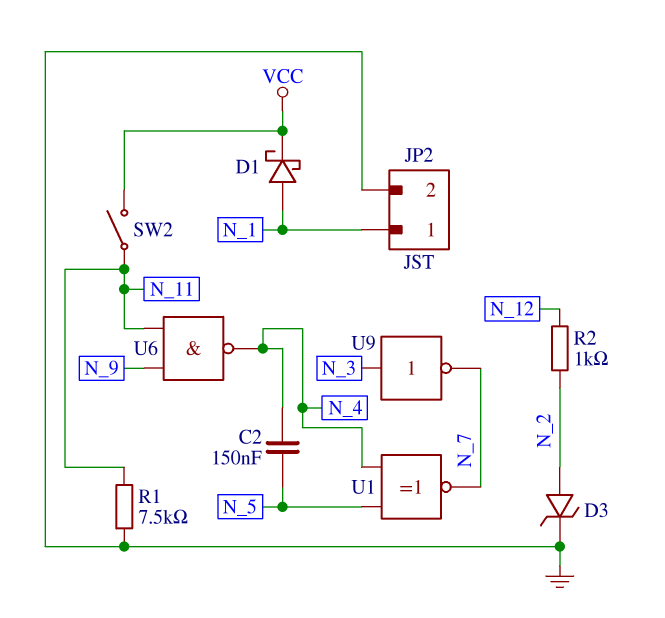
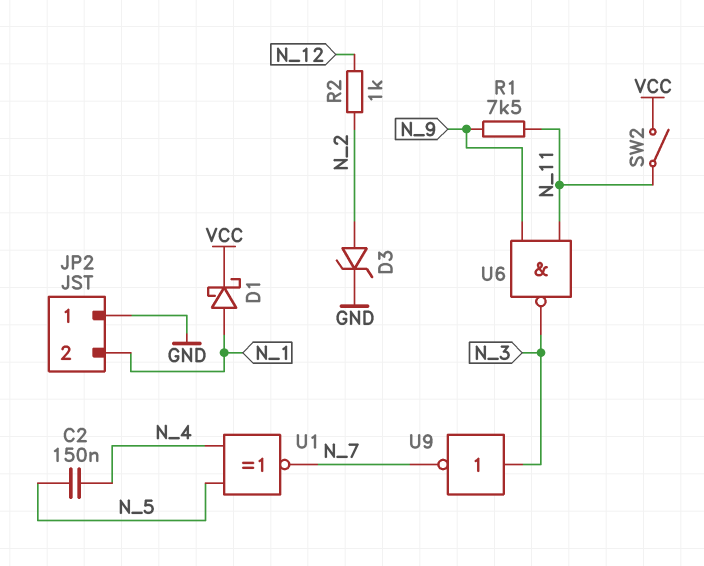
JP2 pin 1: N_1 -> GND
JP2 pin 2: GND -> N_1
R1: 7.5k (GND, N_11) -> 7.5k (N_9, N_11)
U6: NAND (in N_9, in N_11, out N_4) -> NAND (in N_9, in N_11, out N_3)

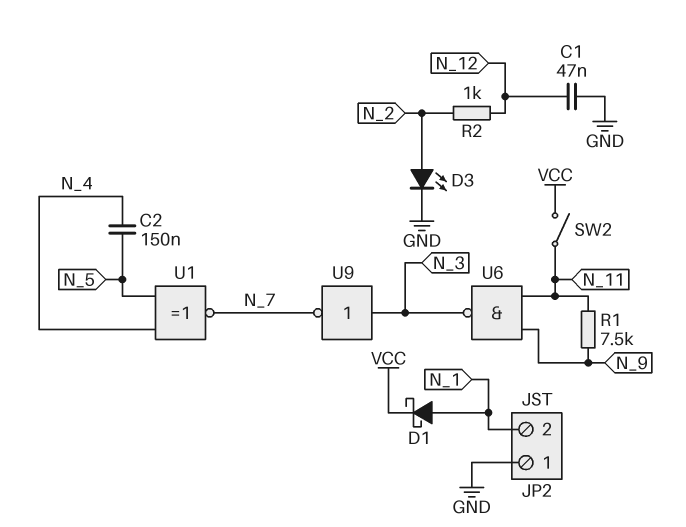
C1: none -> 47nF (GND, N_12)
D3: zener (A N_2, K GND) -> LED (A N_2, K GND)

